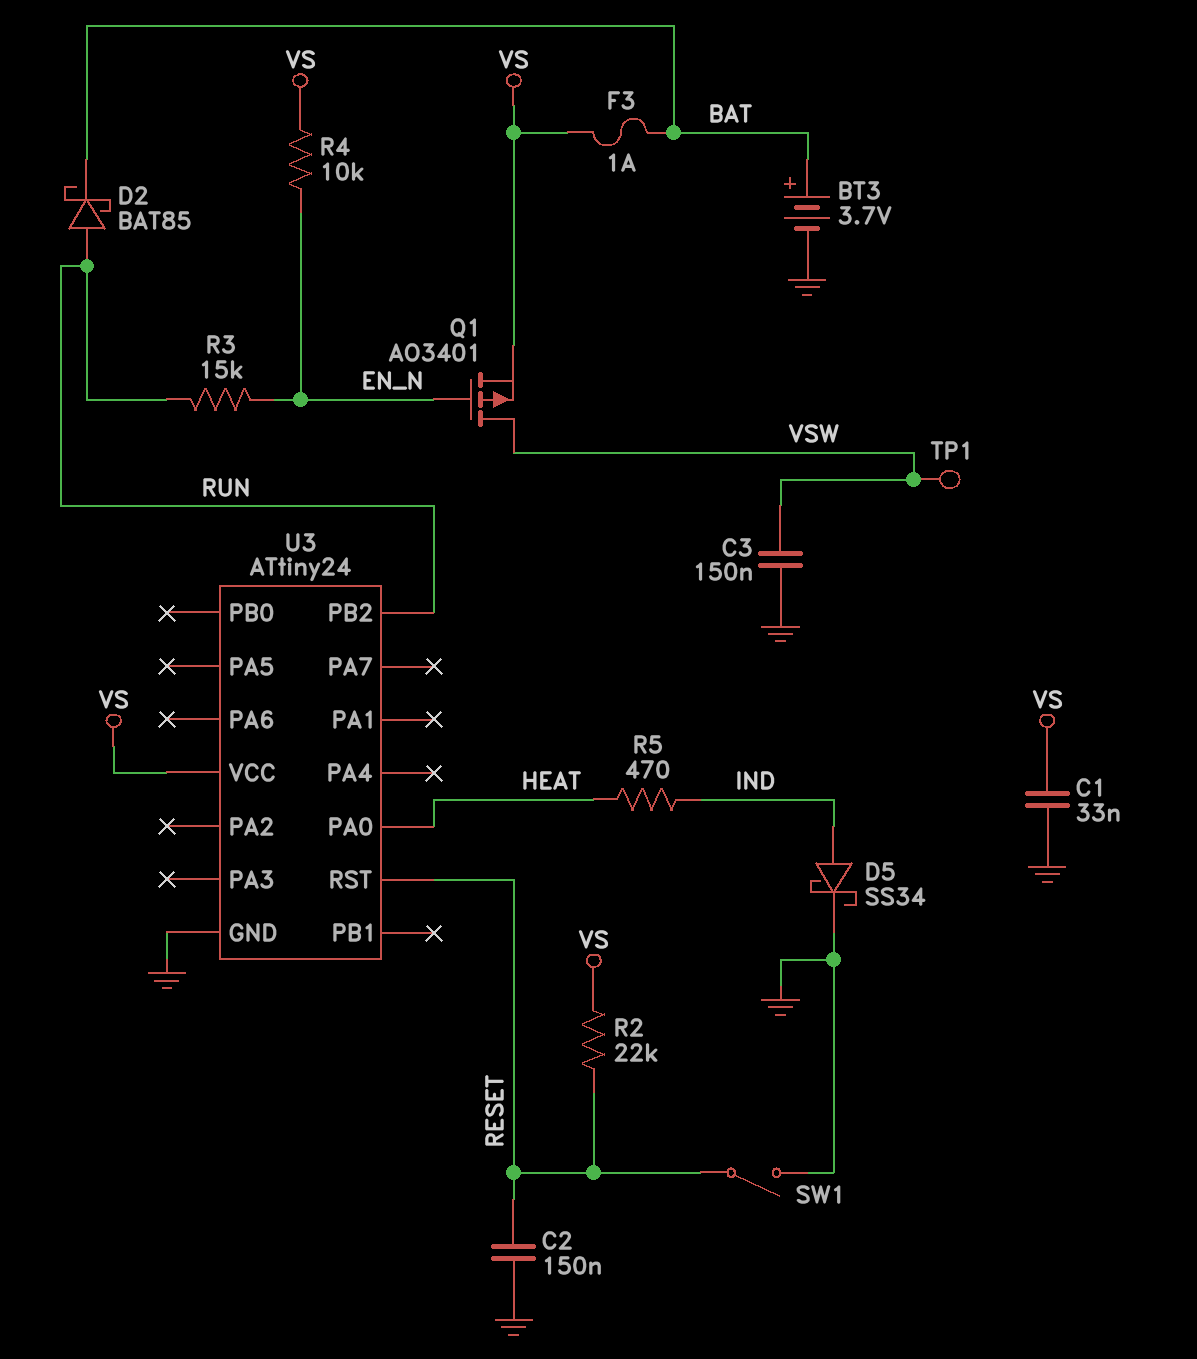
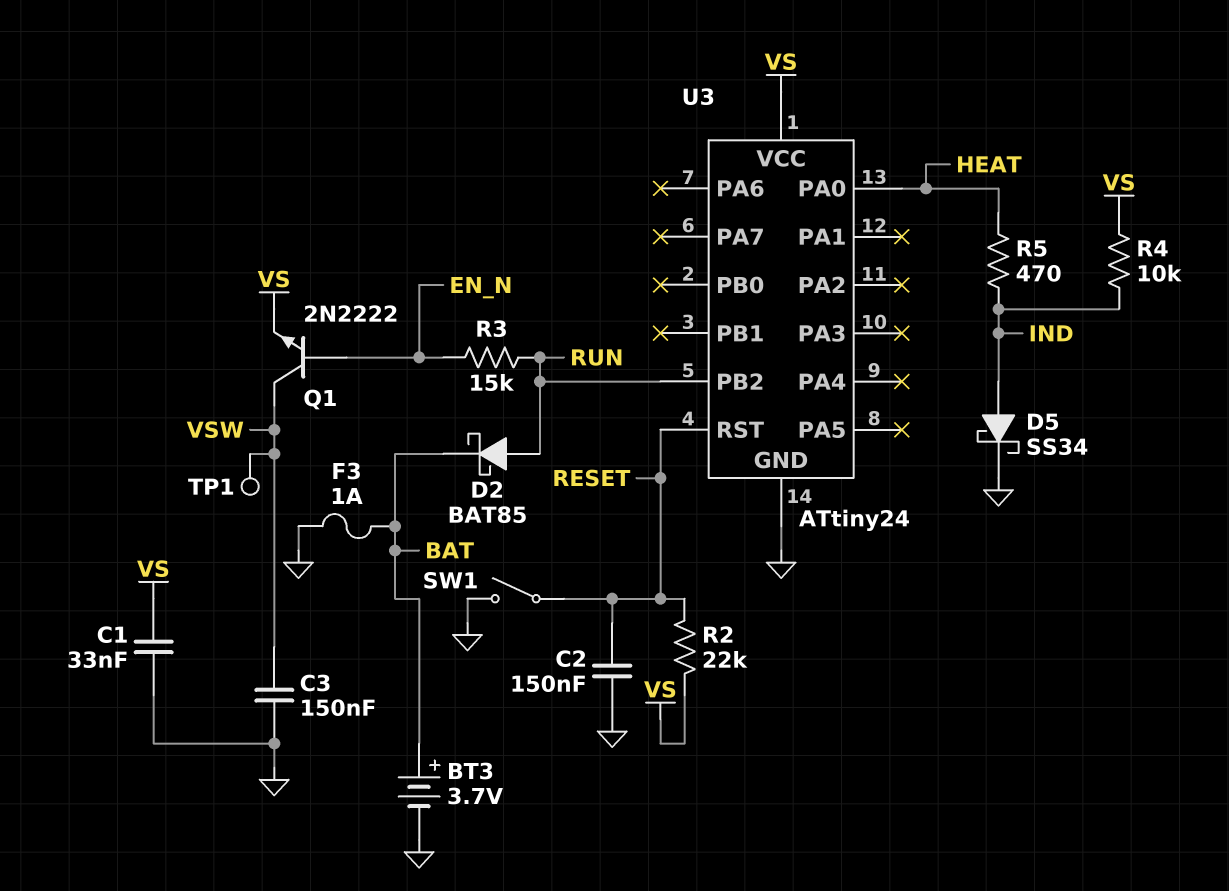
F3: 1A (BAT, VS) -> 1A (BAT, GND)
Q1: PMOS AO3401 (G EN_N, D VSW, S VS) -> NPN 2N2222 (B EN_N, C VSW, E VS)
R4: 10k (EN_N, VS) -> 10k (IND, VS)

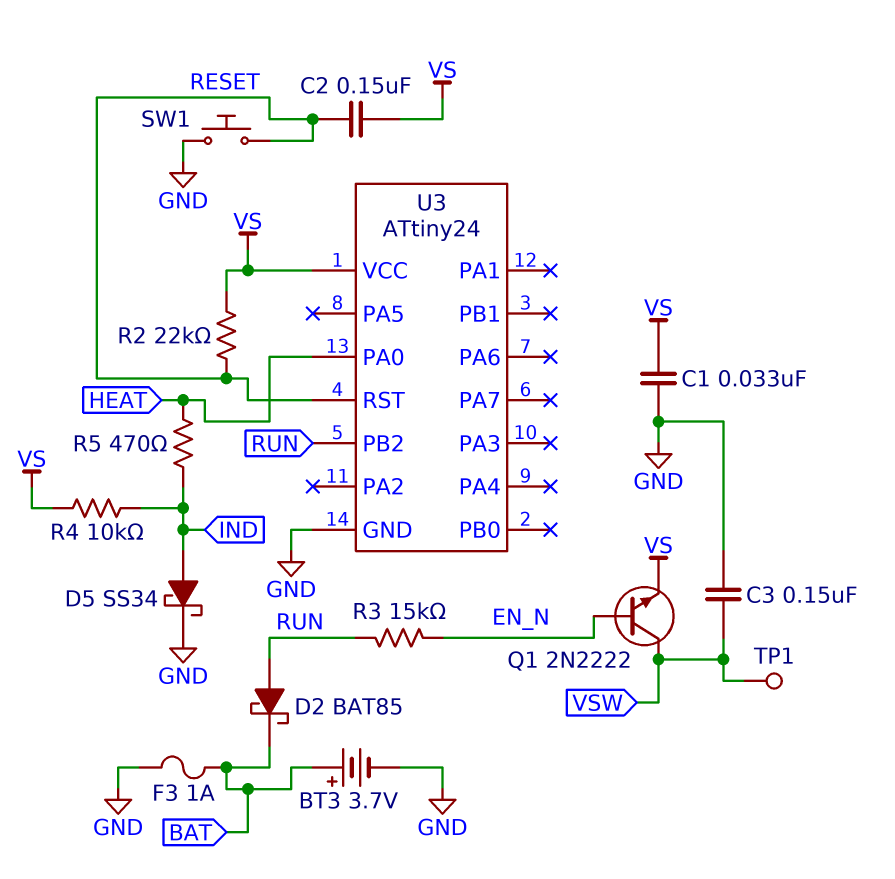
C2: 150nF (GND, RESET) -> 150nF (RESET, VS)
SW1: switch (GND, RESET) -> button (GND, RESET)

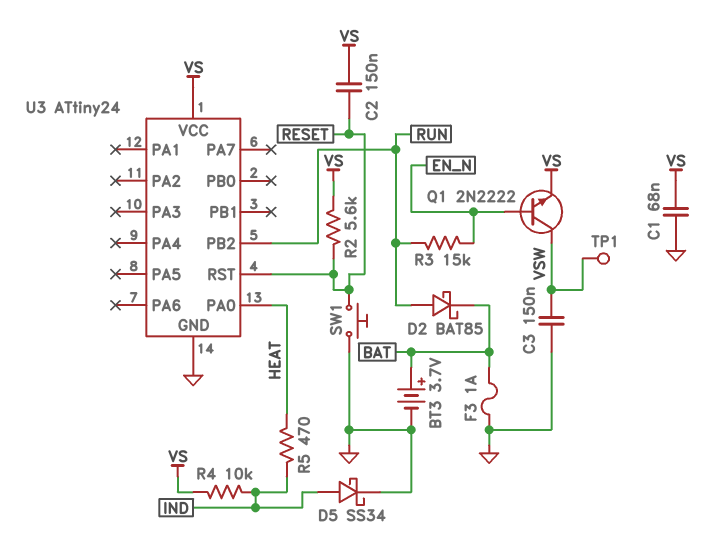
C1: 33nF (GND, VS) -> 68nF (GND, VS)
R2: 22k (RESET, VS) -> 5.6k (RESET, VS)

